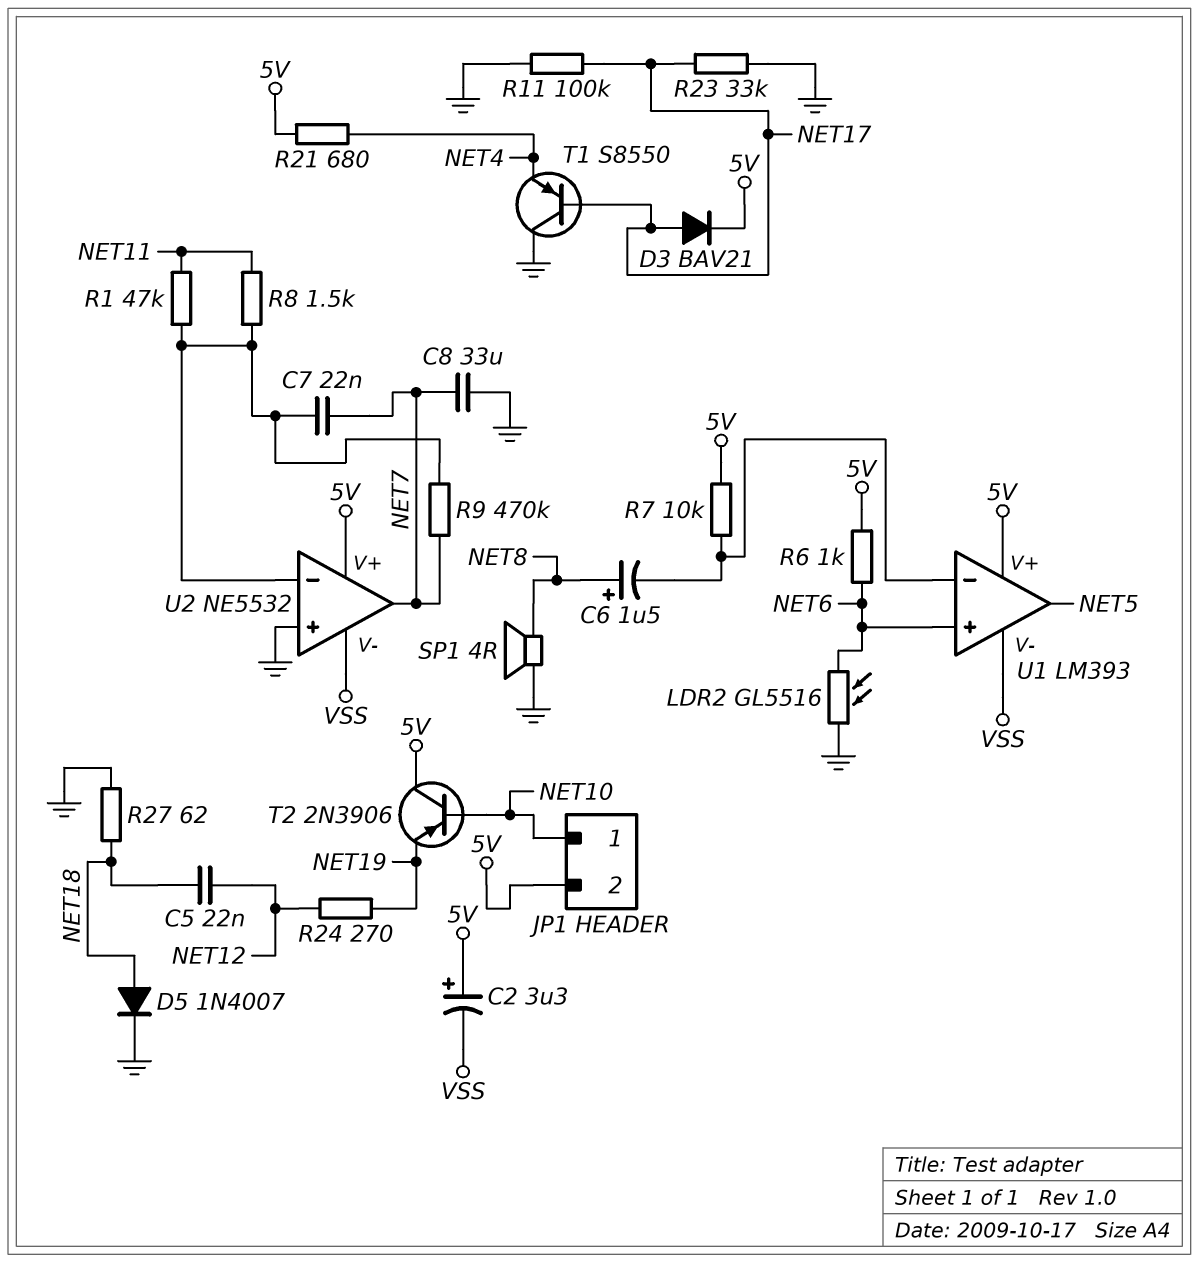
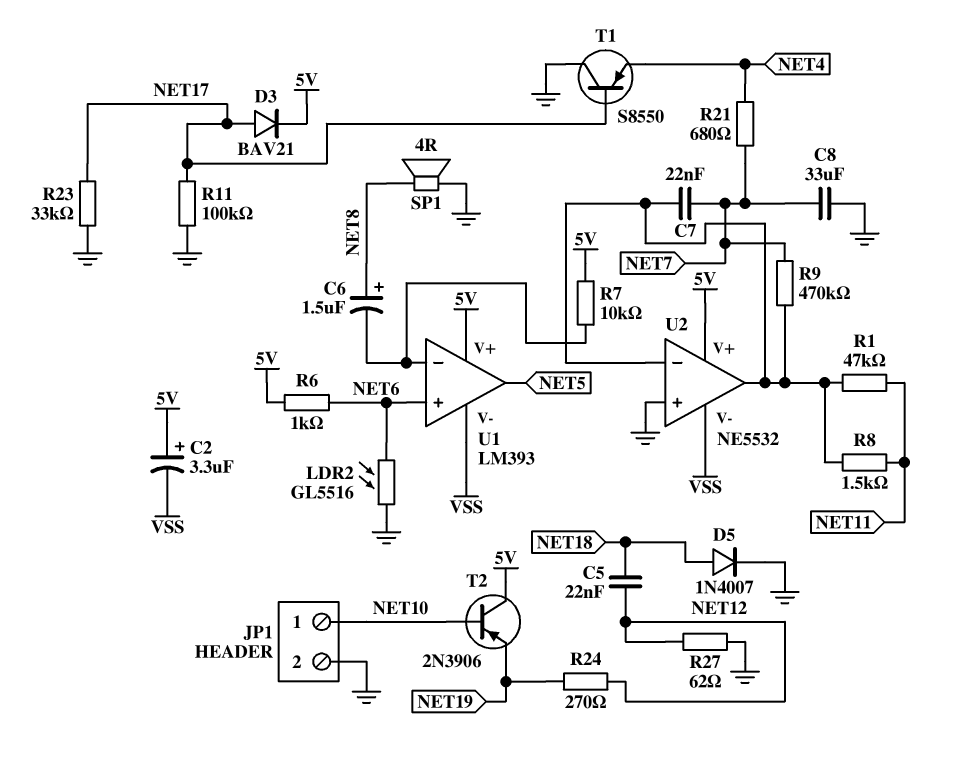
JP1 pin 2: 5V -> GND
R21: 680 (5V, NET4) -> 680 (NET4, NET7)
R27: 62 (GND, NET18) -> 62 (GND, NET12)
U2 pin out: NET7 -> U2/in-

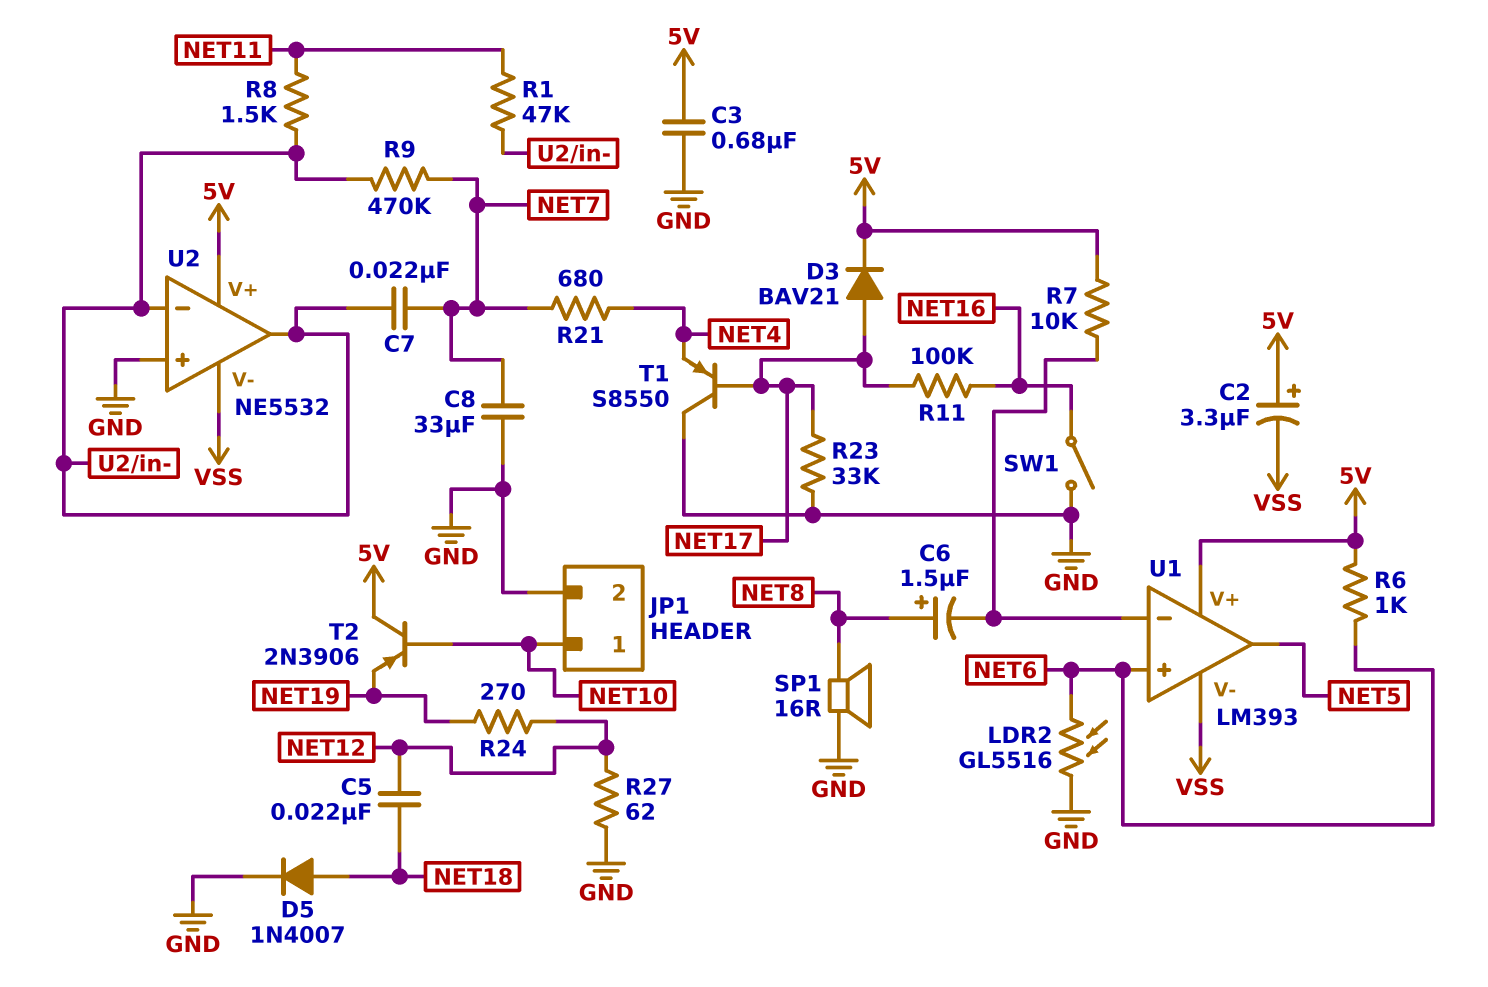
C3: none -> 680nF (5V, GND)
R11: 100k (GND, NET17) -> 100k (NET16, NET17)
SP1: speaker 4R (GND, NET8) -> speaker 16R (GND, NET8)
SW1: none -> switch (GND, NET16)

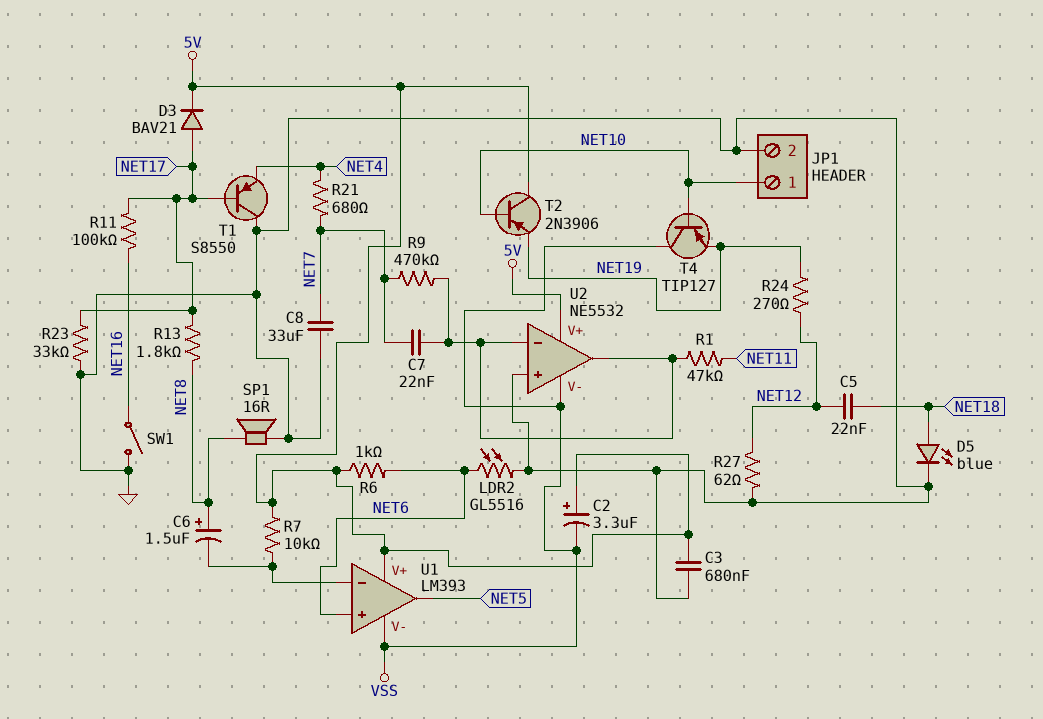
D5: diode 1N4007 (A NET18, K GND) -> LED blue (A NET18, K GND)
R8: 1.5k (NET11, U2/in-) -> none
R13: none -> 1.8k (NET8, NET17)
T4: none -> PNP TIP127 (B NET10, C VSS, E NET19)

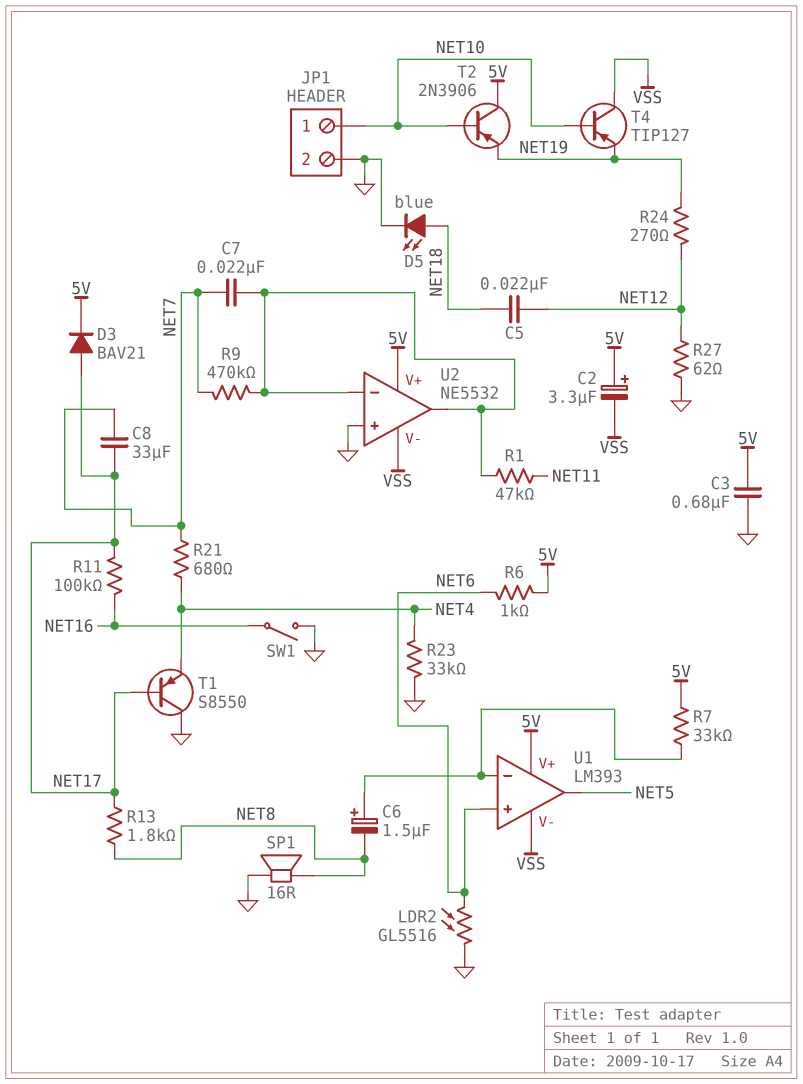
C6: 1.5uF (plus NET8, minus U1/in-) -> 1.5uF (plus U1/in-, minus NET8)
C8: 33uF (GND, NET7) -> 33uF (NET7, NET17)
R7: 10k (5V, U1/in-) -> 33k (5V, U1/in-)
R23: 33k (GND, NET17) -> 33k (GND, NET4)

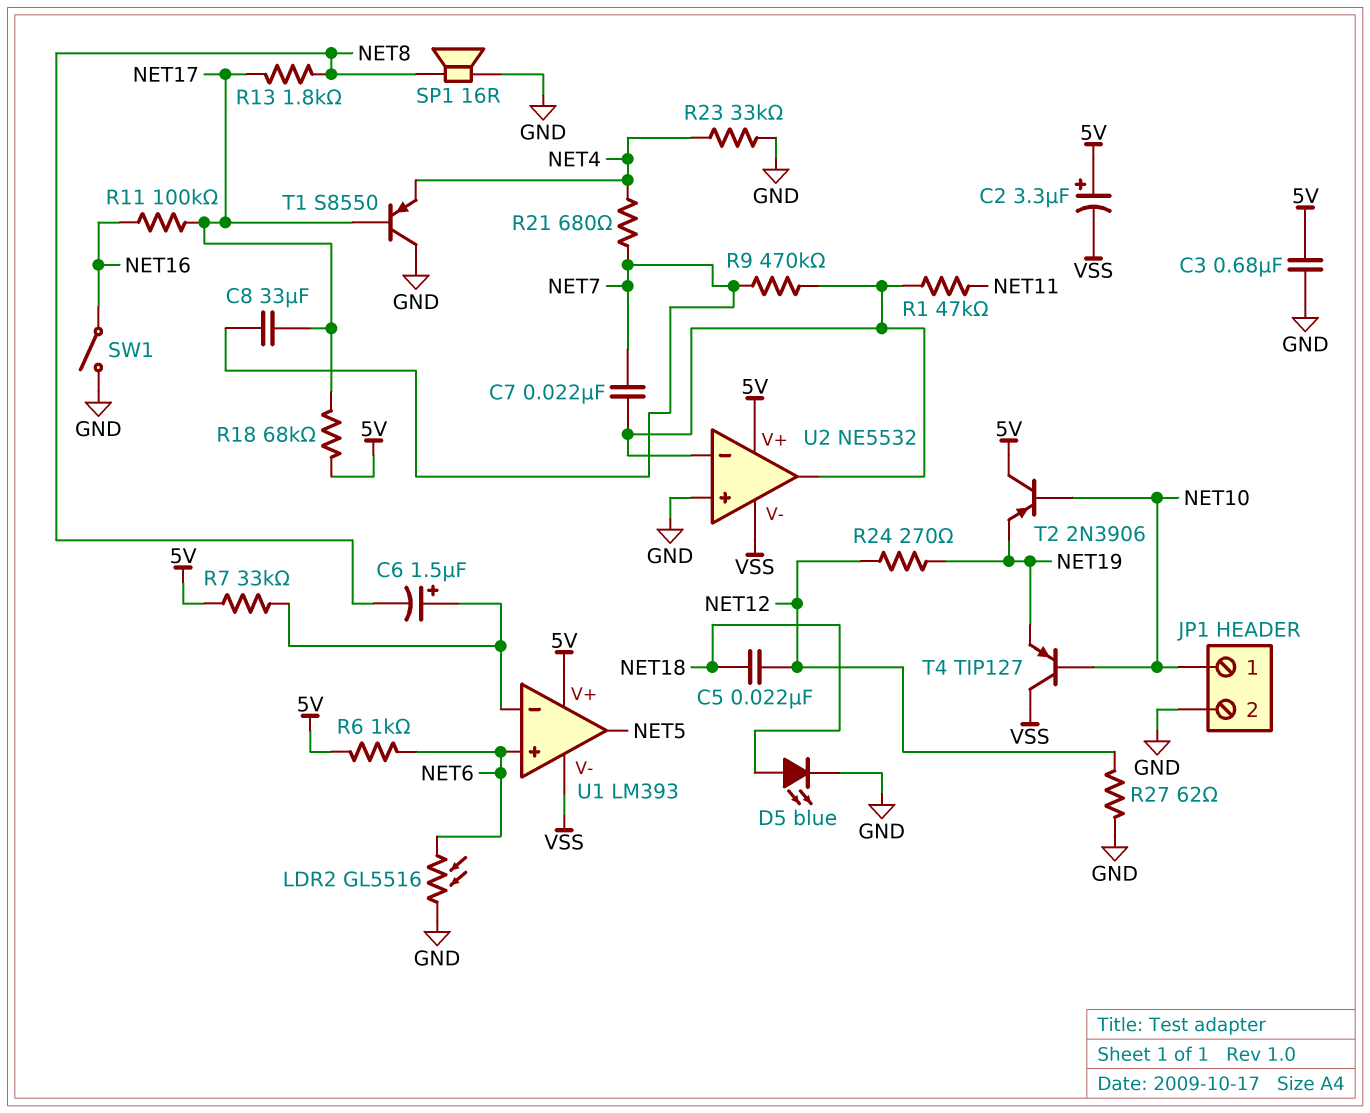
D3: diode BAV21 (A NET17, K 5V) -> none
R18: none -> 68k (5V, NET17)

